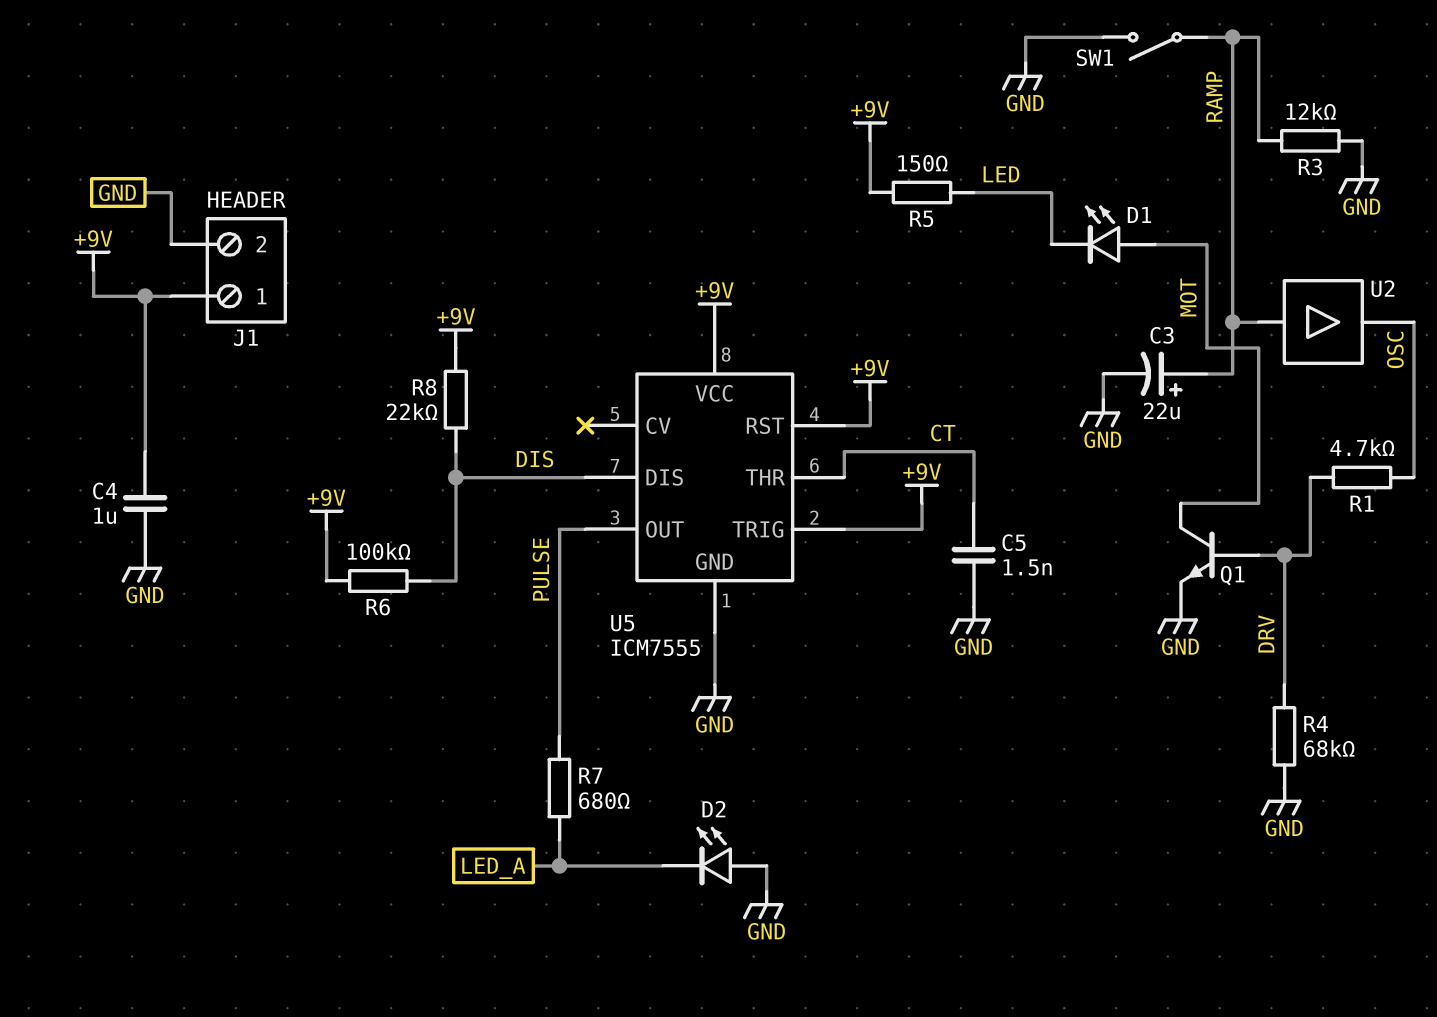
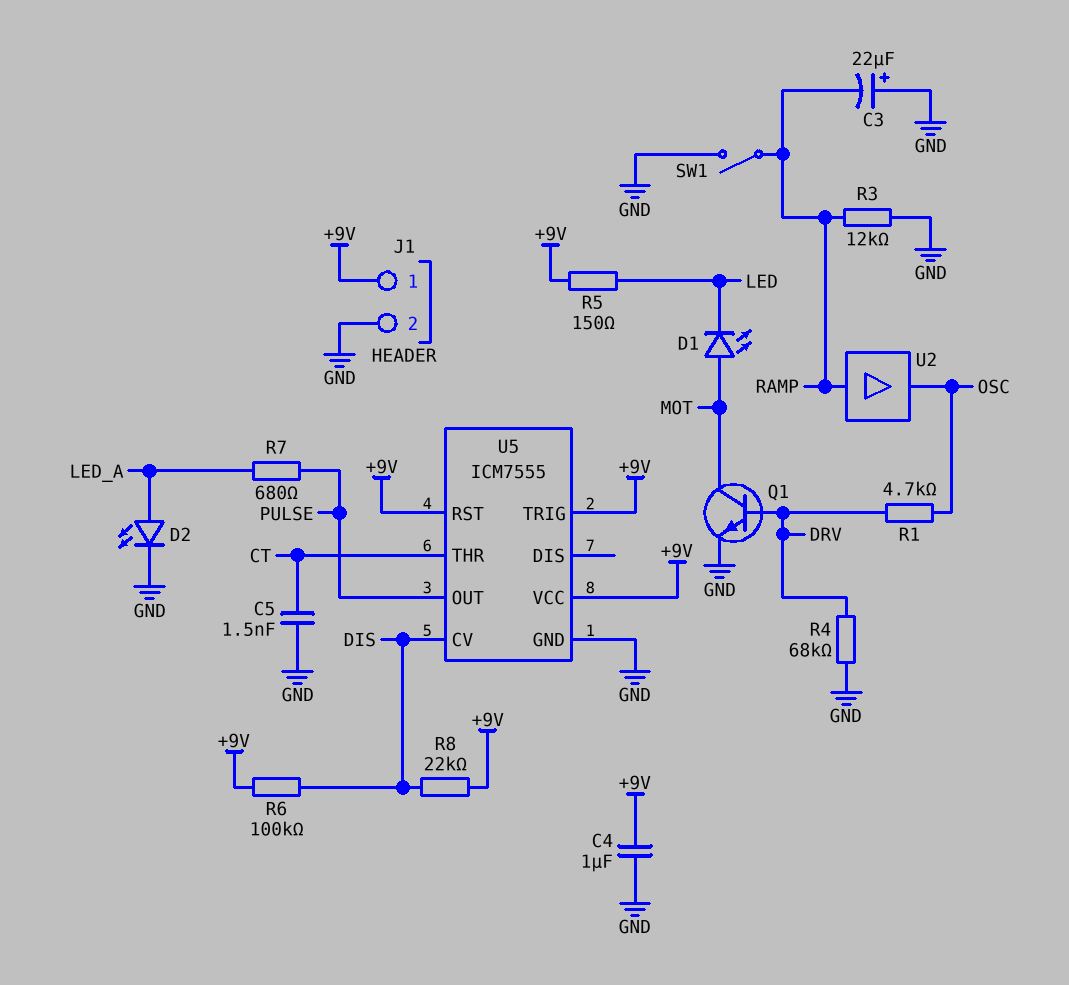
C3: 22uF (plus RAMP, minus GND) -> 22uF (plus GND, minus RAMP)
D2: LED (A GND, K LED_A) -> LED (A LED_A, K GND)
U5 pin CV: none -> DIS
U5 pin DIS: DIS -> none

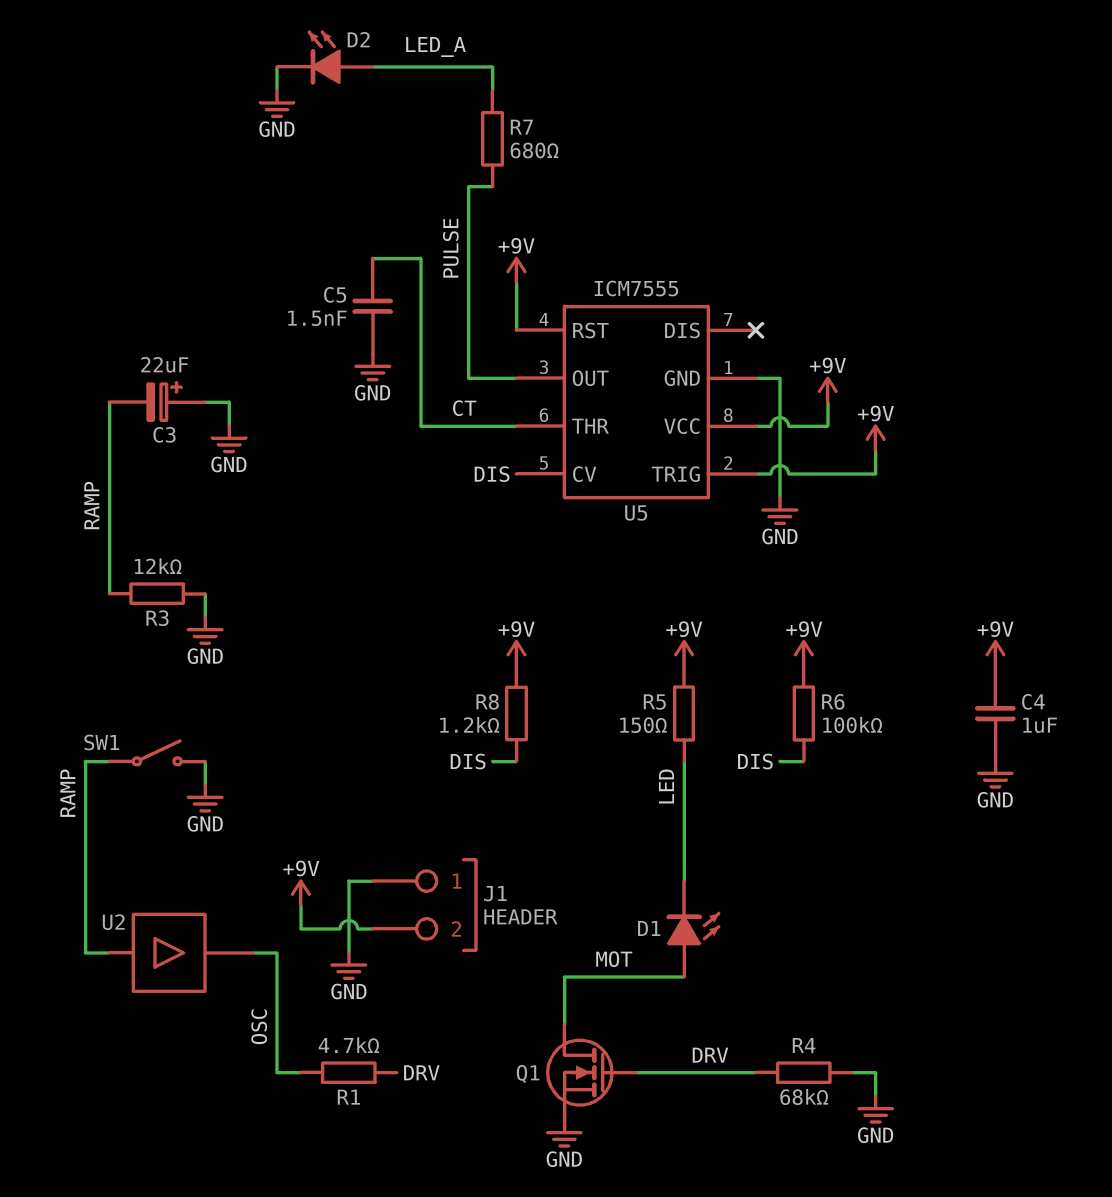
J1 pin 1: +9V -> GND
J1 pin 2: GND -> +9V
Q1: NPN (B DRV, C MOT, E GND) -> NMOS (G DRV, D MOT, S GND)
R8: 22k (+9V, DIS) -> 1.2k (+9V, DIS)

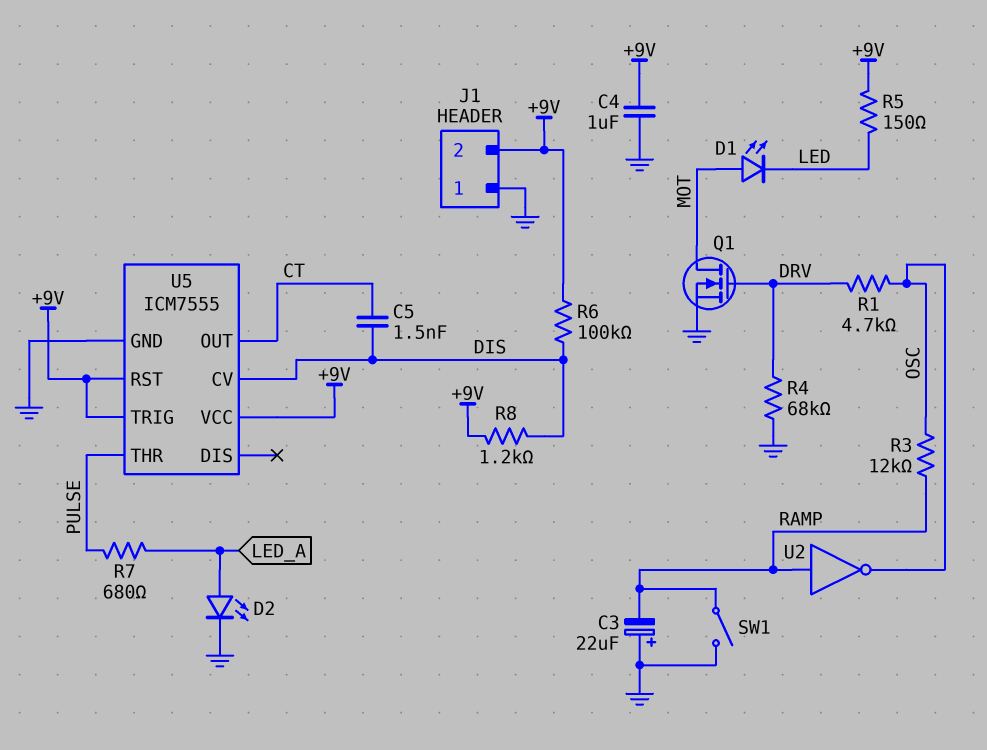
C5: 1.5nF (CT, GND) -> 1.5nF (CT, DIS)
R3: 12k (GND, RAMP) -> 12k (OSC, RAMP)
U2: buffer (in RAMP, out OSC) -> NOT (in RAMP, out OSC)
U5 pin OUT: PULSE -> CT
U5 pin THR: CT -> PULSE

